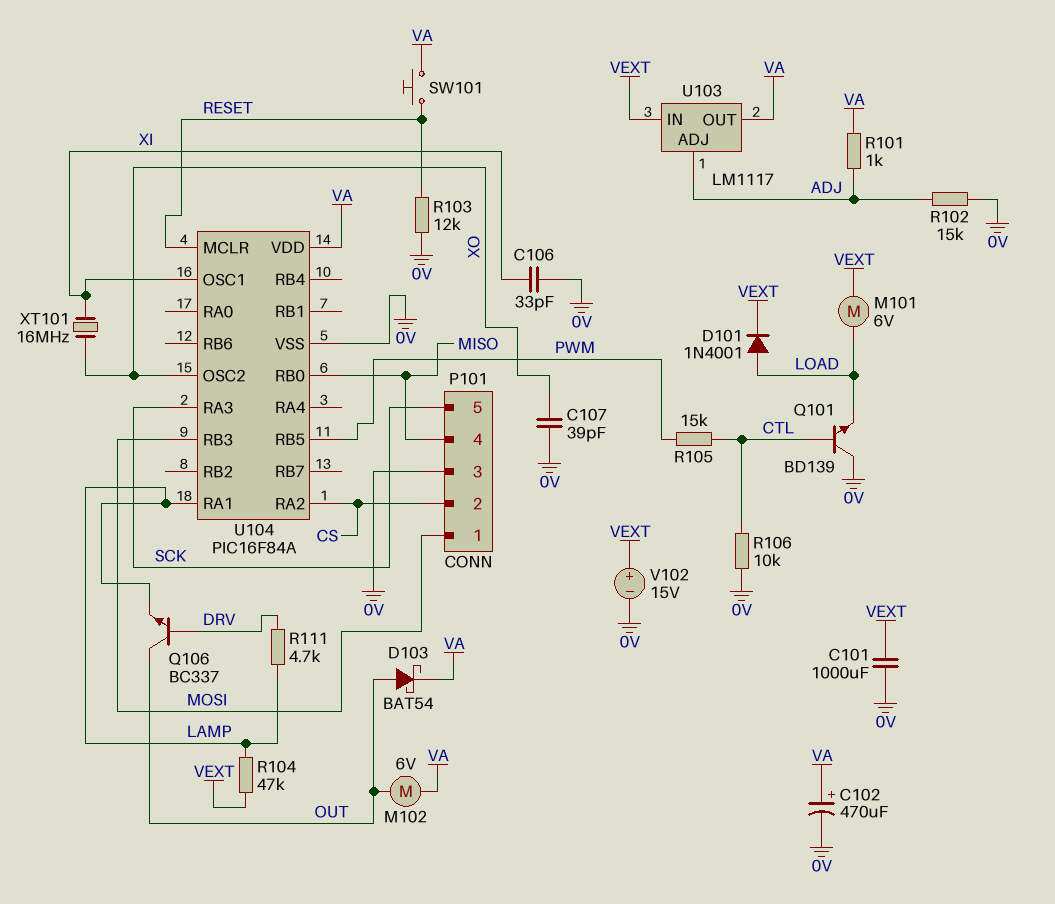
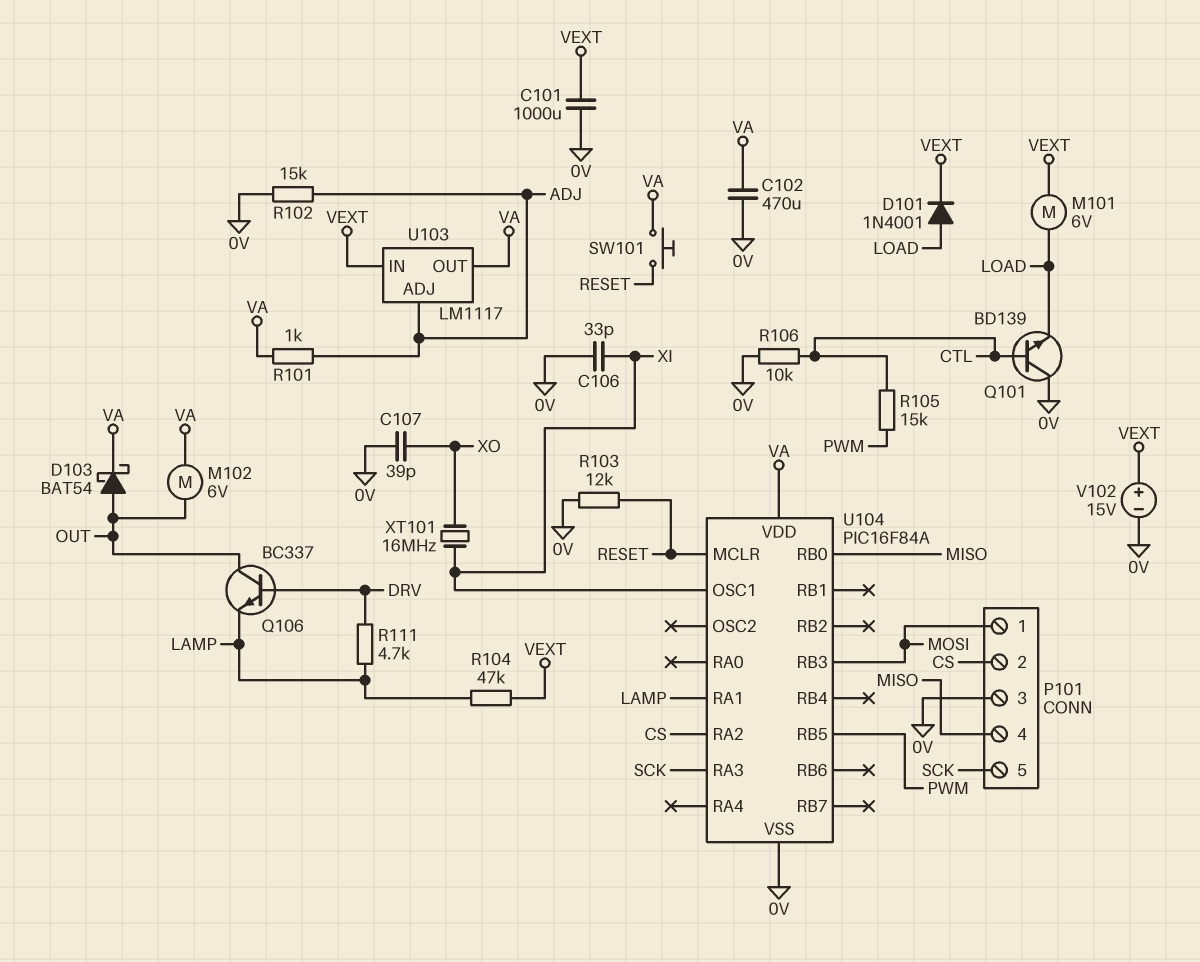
C102: 470uF (plus VA, minus 0V) -> 470uF (0V, VA)
U104 pin OSC2: XO -> none

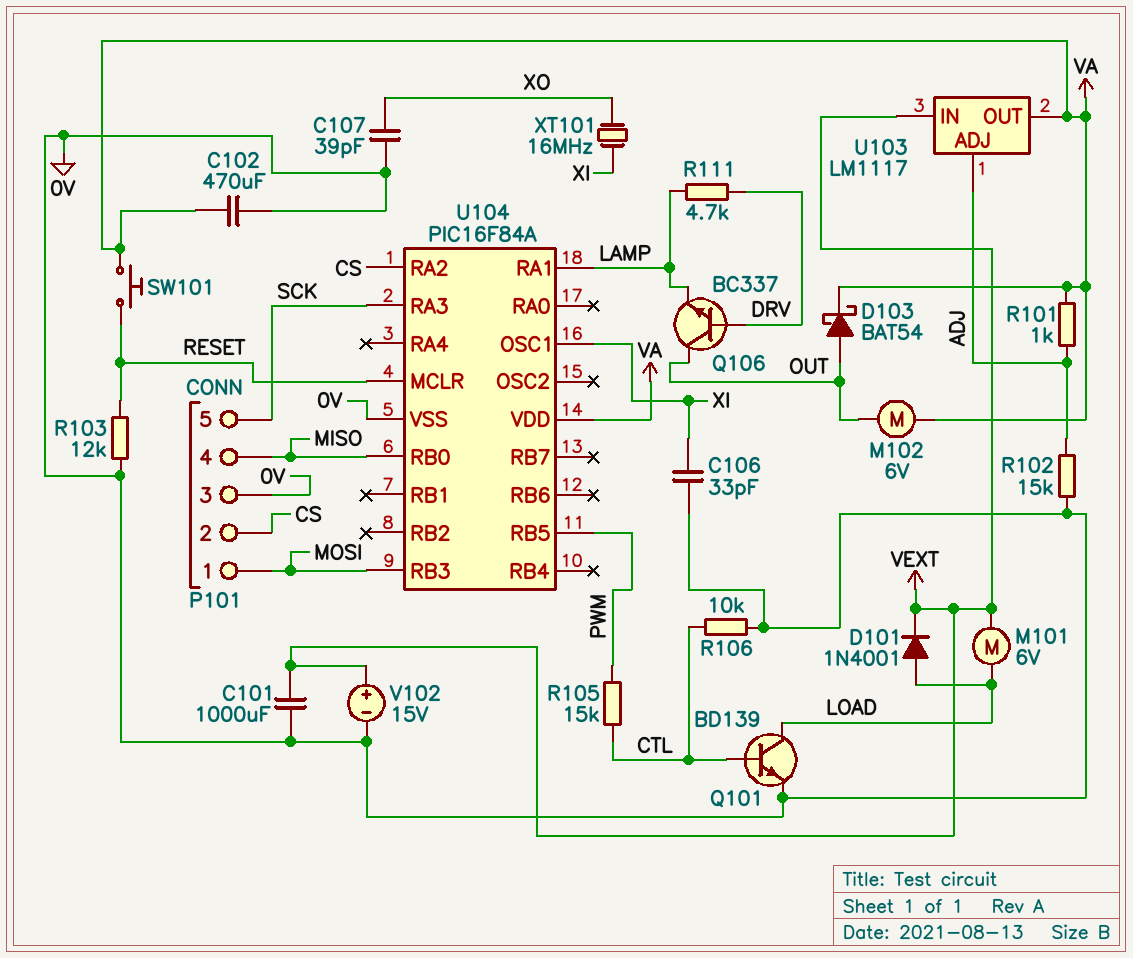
Q101: NPN BD139 (B CTL, C 0V, E LOAD) -> NPN BD139 (B CTL, C LOAD, E 0V)
R104: 47k (LAMP, VEXT) -> none

